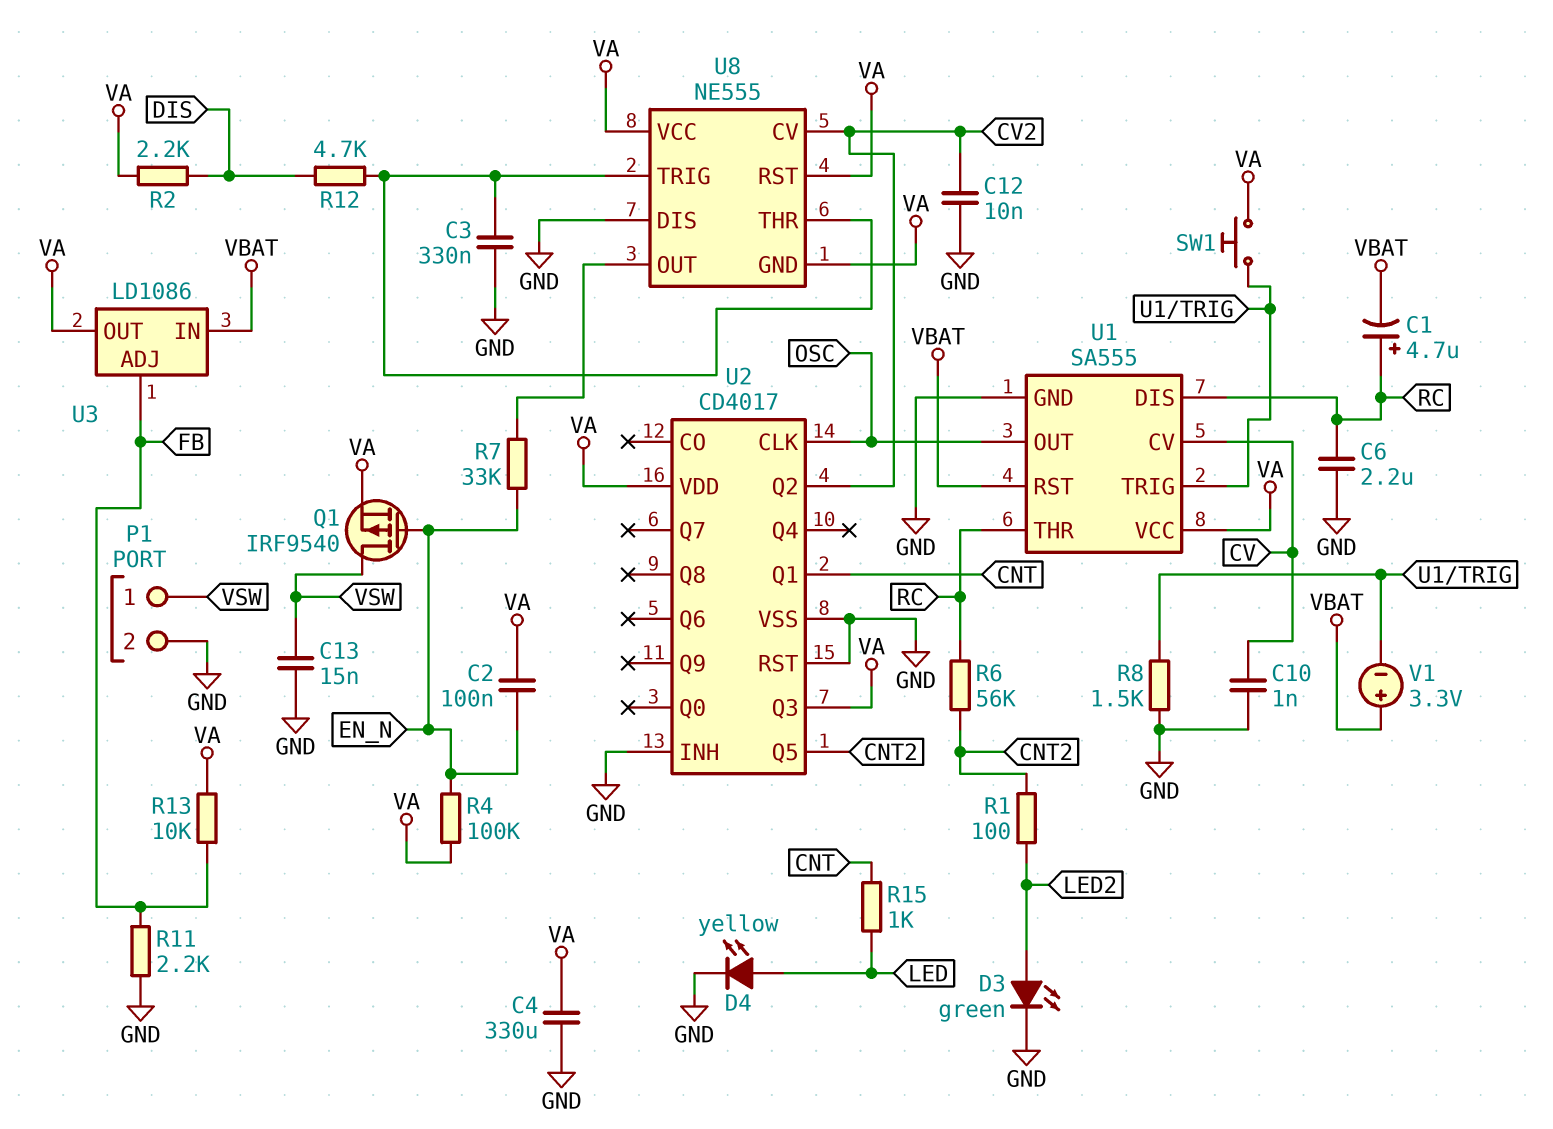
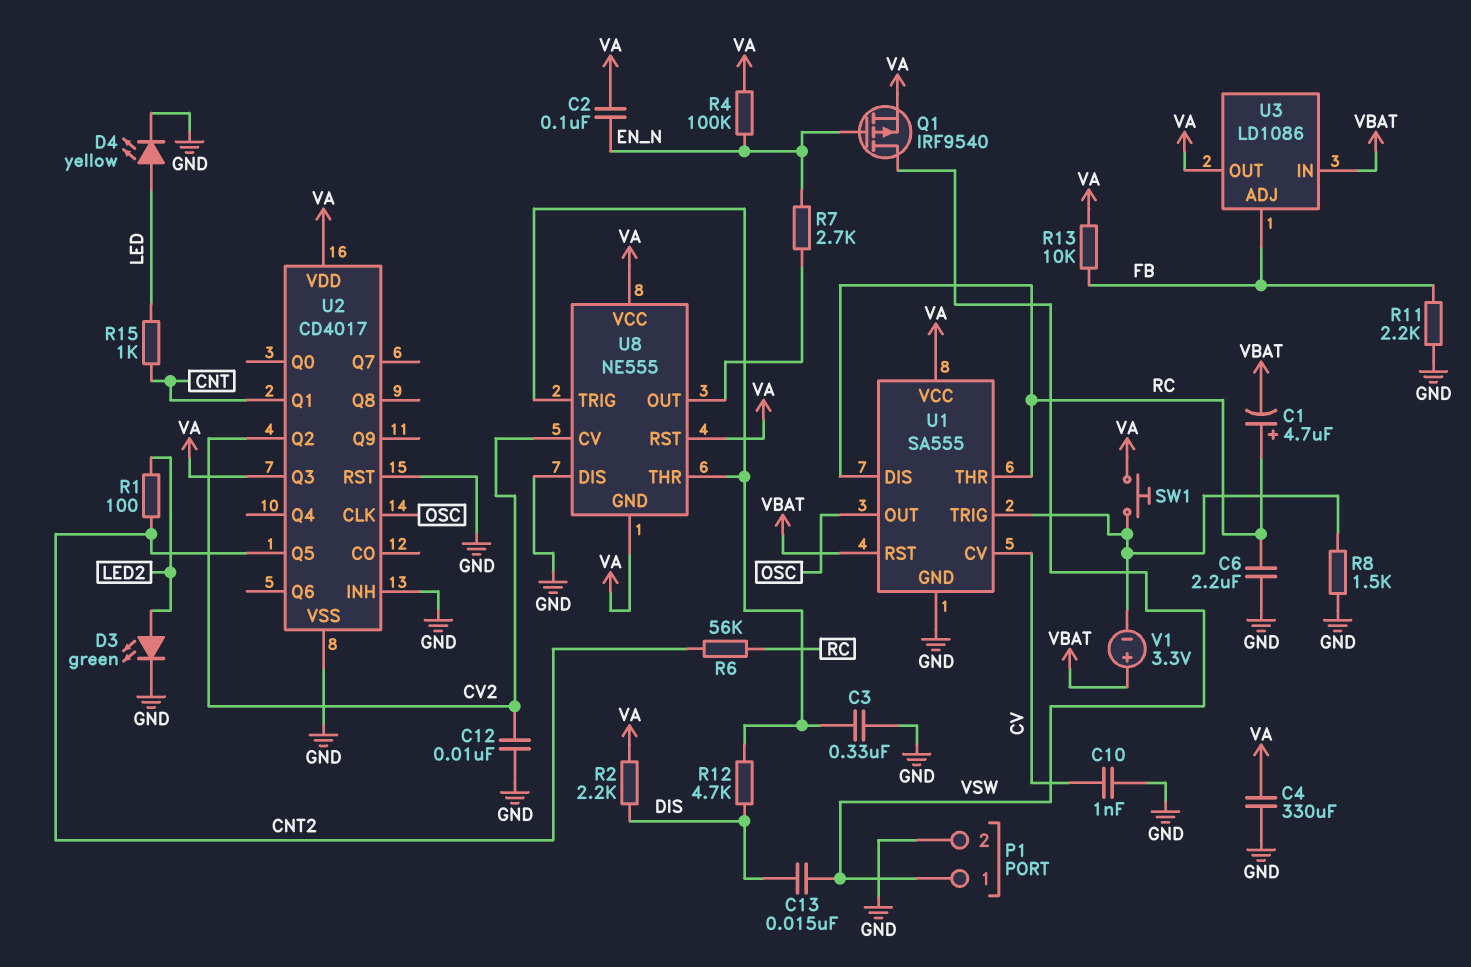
C13: 15nF (GND, VSW) -> 15nF (DIS, VSW)
R7: 33k (EN_N, U8/OUT) -> 2.7k (EN_N, U8/OUT)

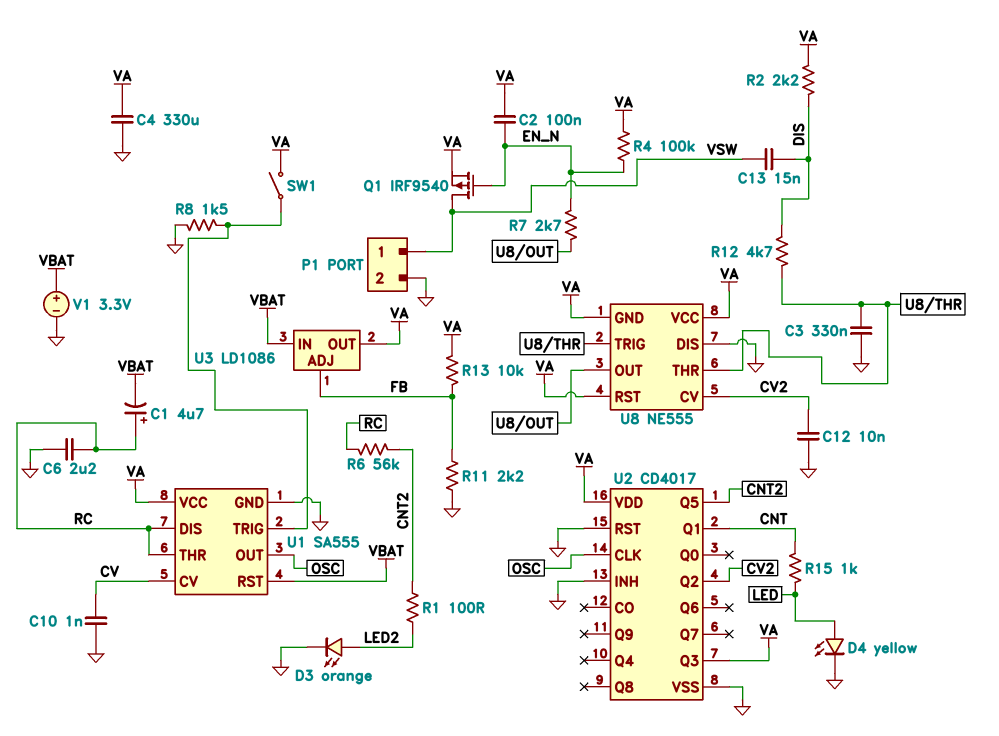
D3: LED green (A LED2, K GND) -> LED orange (A LED2, K GND)
SW1: button (U1/TRIG, VA) -> switch (U1/TRIG, VA)
V1: 3.3V (plus VBAT, minus U1/TRIG) -> 3.3V (plus VBAT, minus GND)

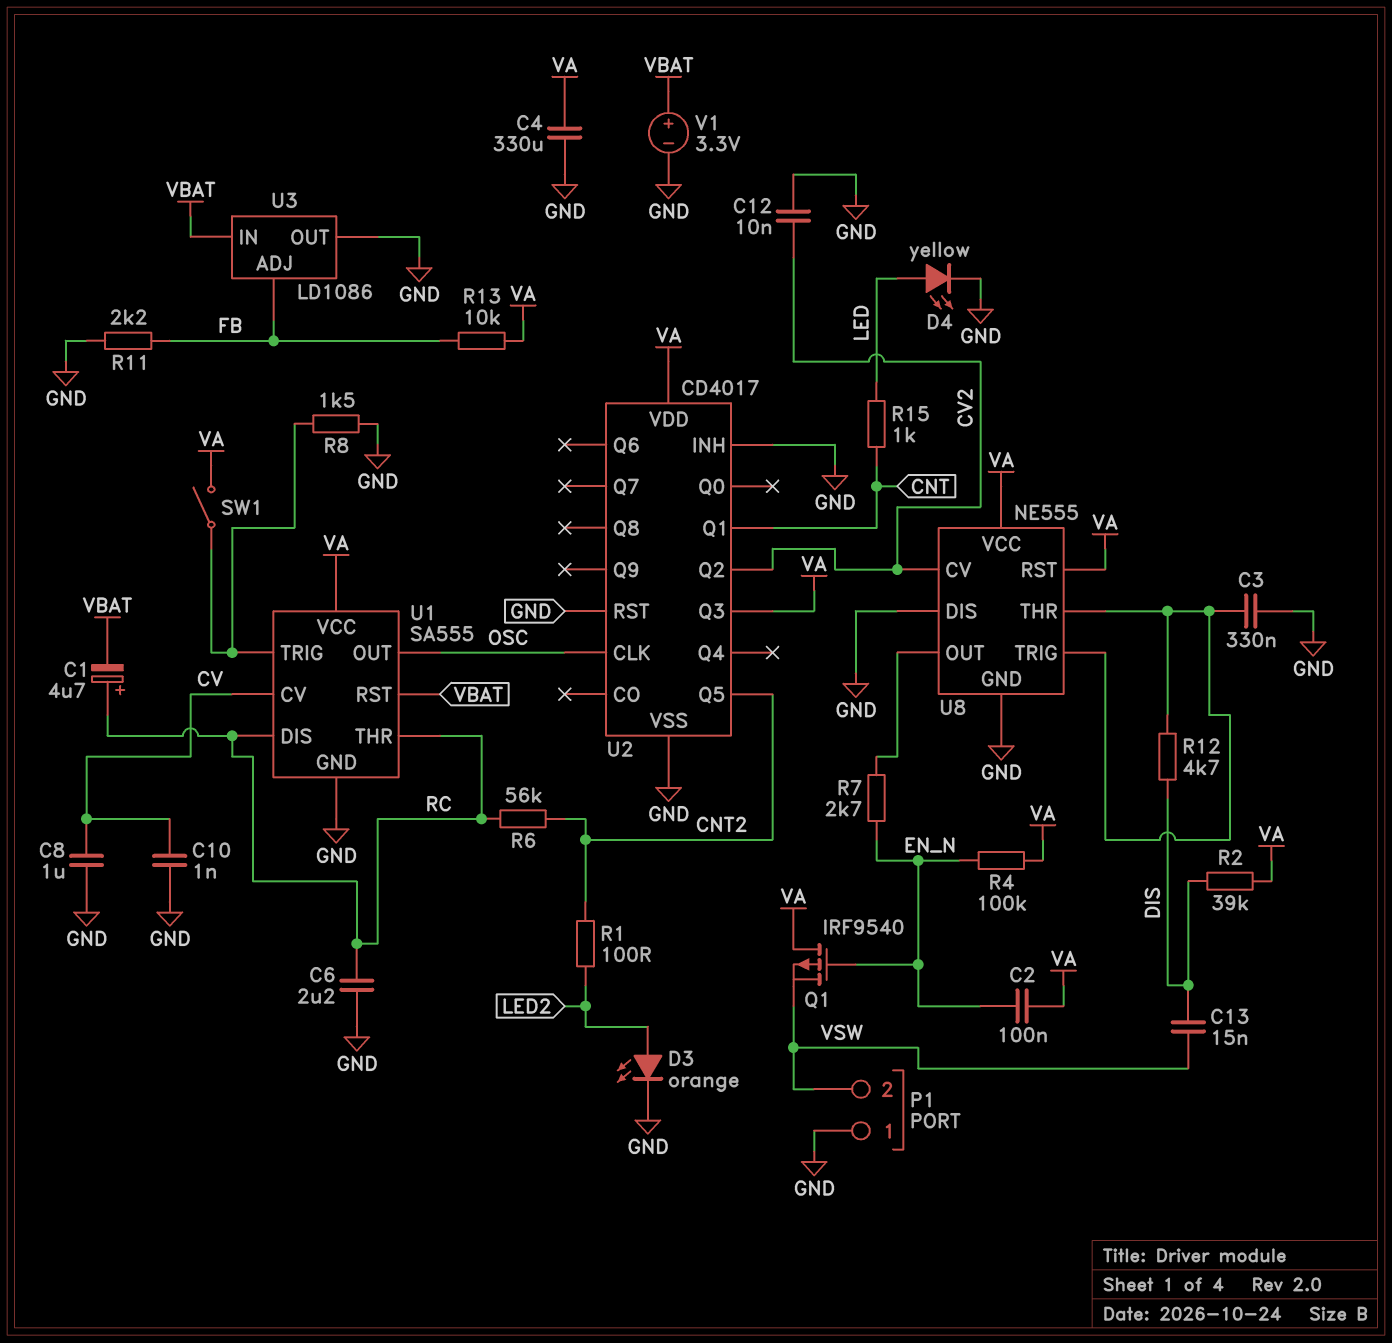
C8: none -> 1uF (CV, GND)
P1 pin 1: VSW -> GND
P1 pin 2: GND -> VSW
Q1: PMOS IRF9540 (G EN_N, D VSW, S VA) -> PMOS IRF9540 (G EN_N, D VA, S VSW)
R2: 2.2k (DIS, VA) -> 39k (DIS, VA)
U3 pin OUT: VA -> GND
U8 pin GND: VA -> GND

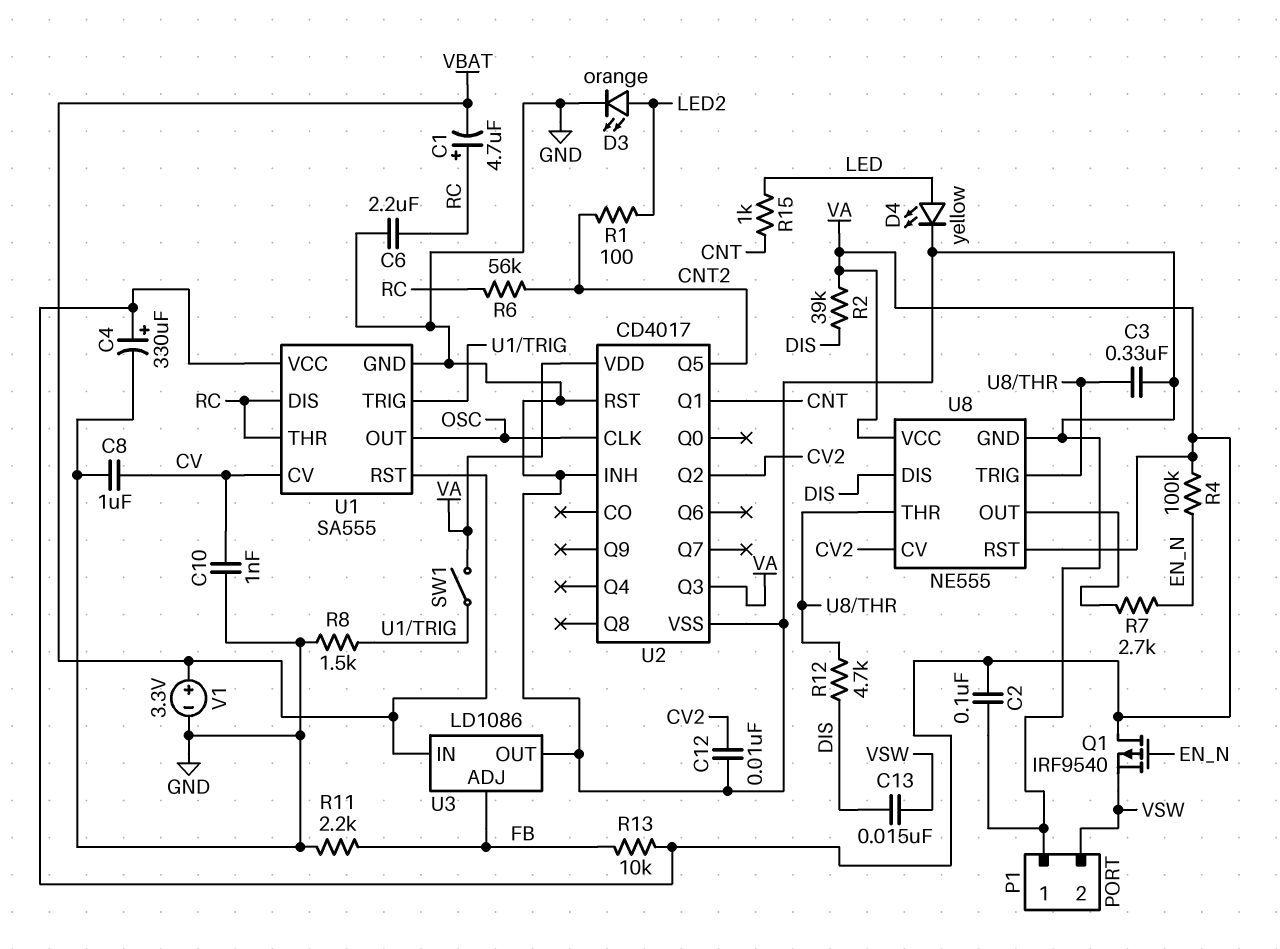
C2: 100nF (EN_N, VA) -> 100nF (GND, VA)
C4: 330uF (GND, VA) -> 330uF (plus VA, minus GND)
U8 pin DIS: GND -> DIS

